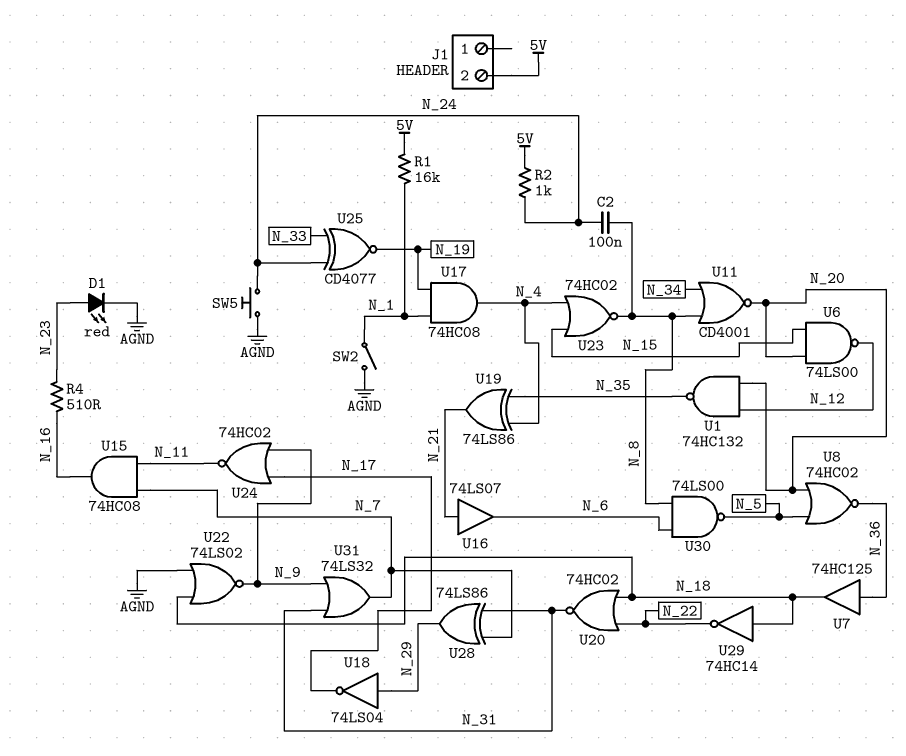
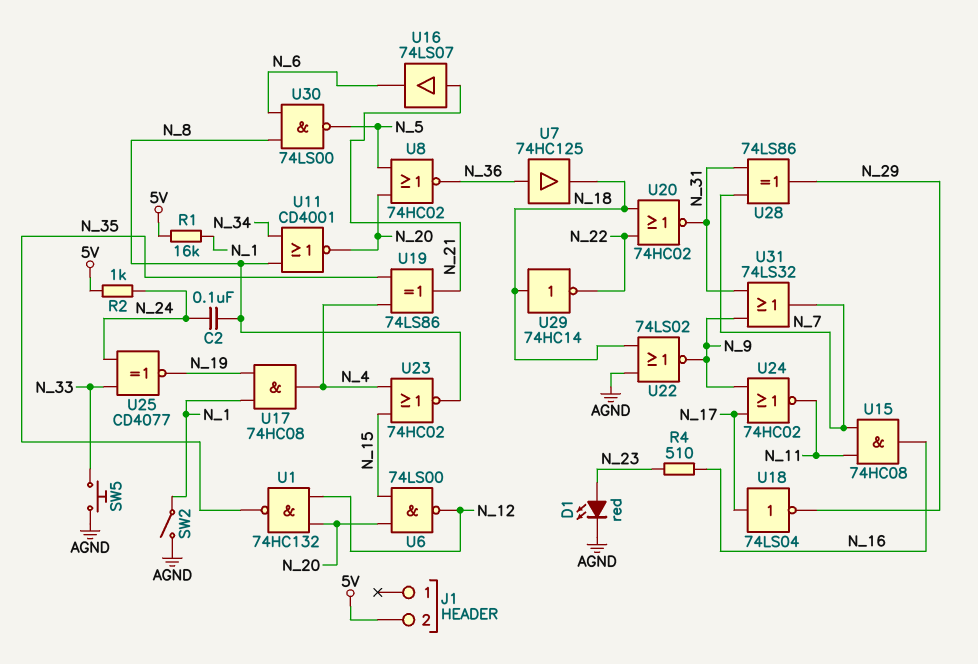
SW5: button (AGND, N_24) -> button (AGND, N_33)
U18: NOT 74LS04 (in N_29, out N_17) -> NOT 74LS04 (in N_17, out N_29)

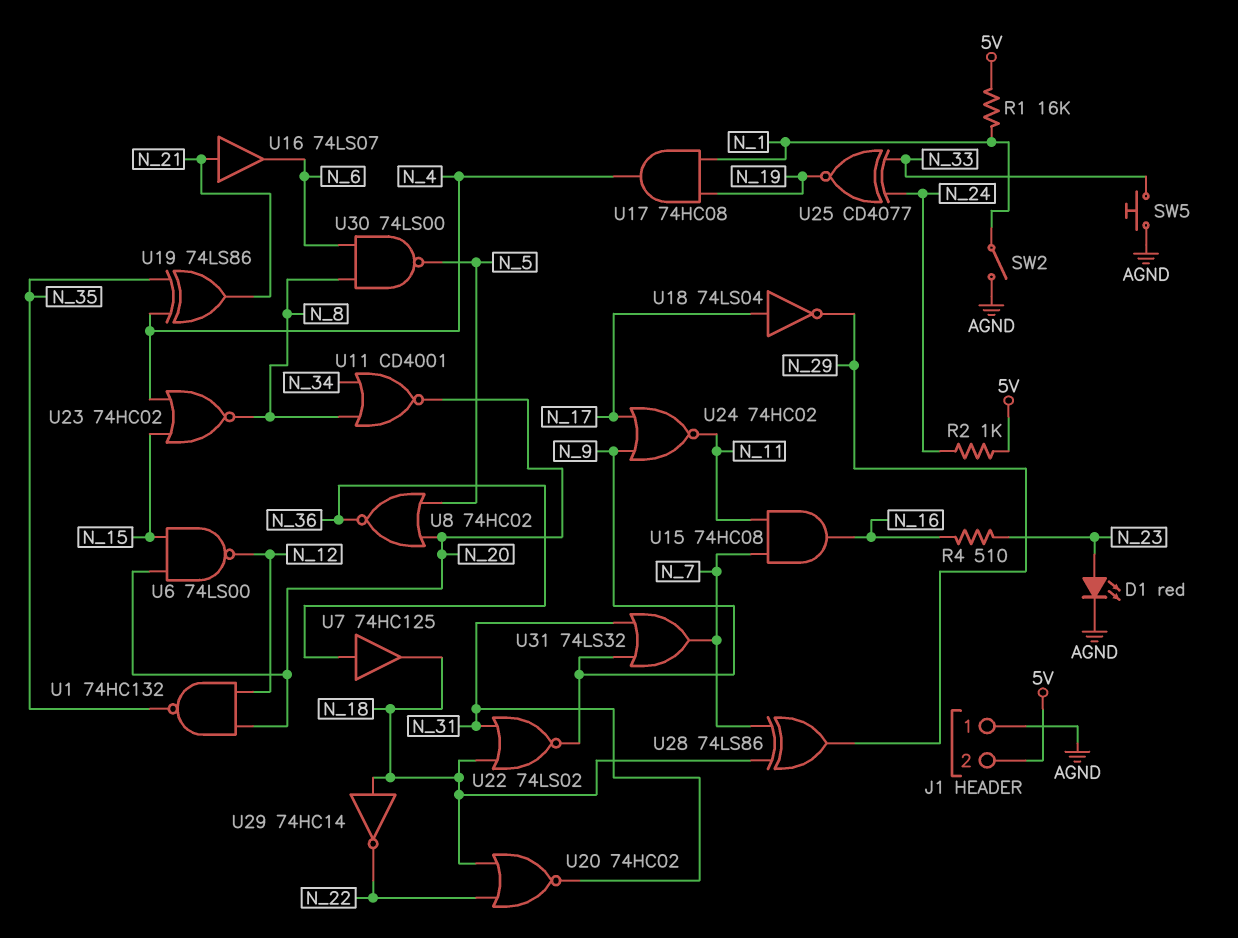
C2: 100nF (N_8, N_24) -> none
J1 pin 1: none -> AGND
U22: NOR 74LS02 (in AGND, in N_18, out N_9) -> NOR 74LS02 (in N_18, in N_31, out N_9)
U28: XOR 74LS86 (in N_7, in N_31, out N_29) -> XOR 74LS86 (in N_7, in N_18, out N_29)

